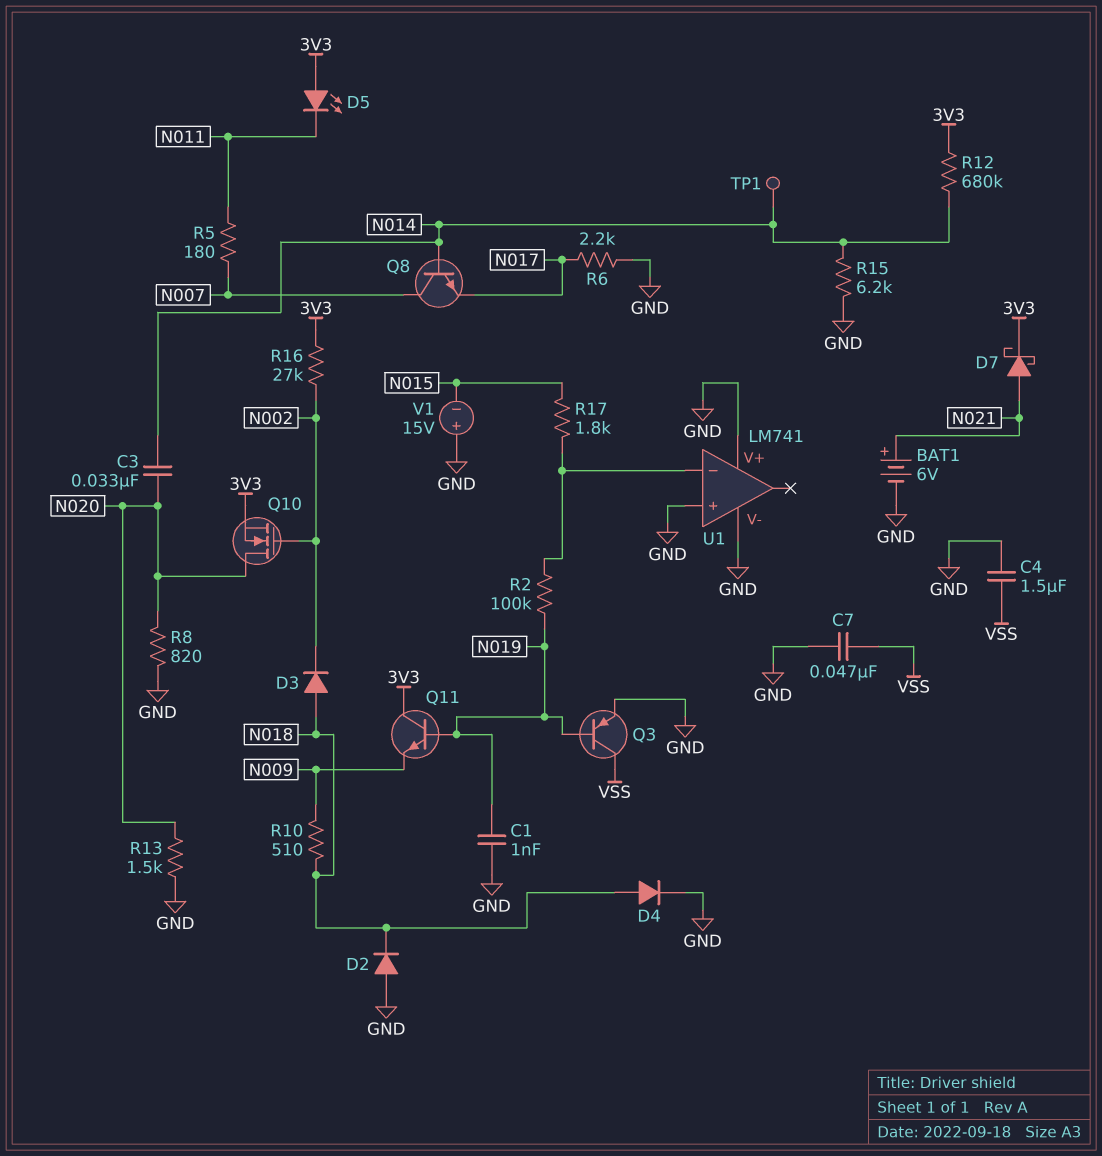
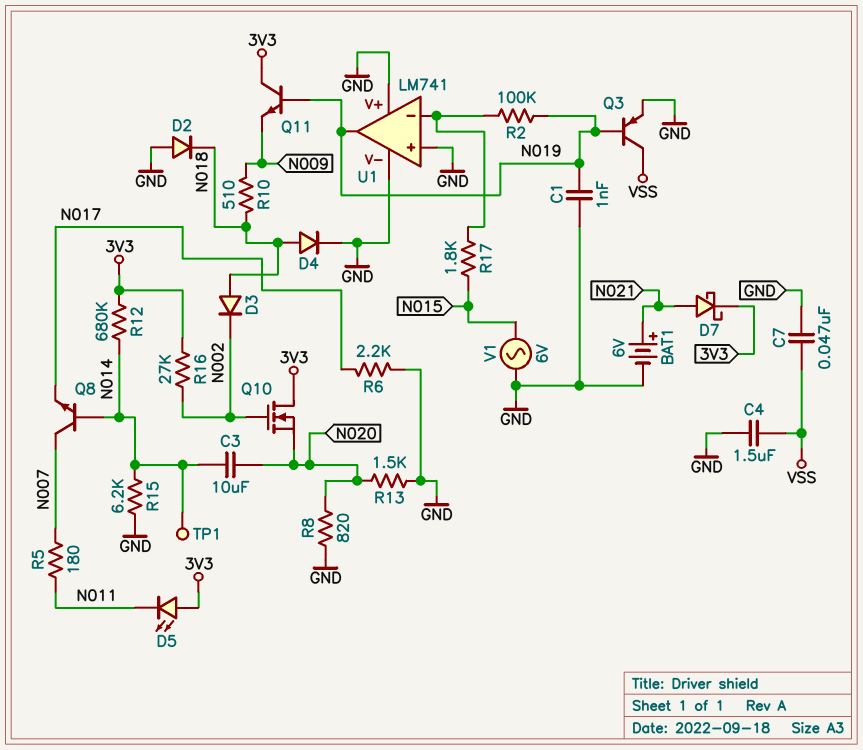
C3: 33nF (N014, N020) -> 10uF (N014, N020)
Q10: NMOS (G N002, D N020, S 3V3) -> NMOS (G N002, D 3V3, S N020)
U1 pin out: none -> N019
V1: 15V (plus GND, minus N015) -> AC 6V (GND, N015)

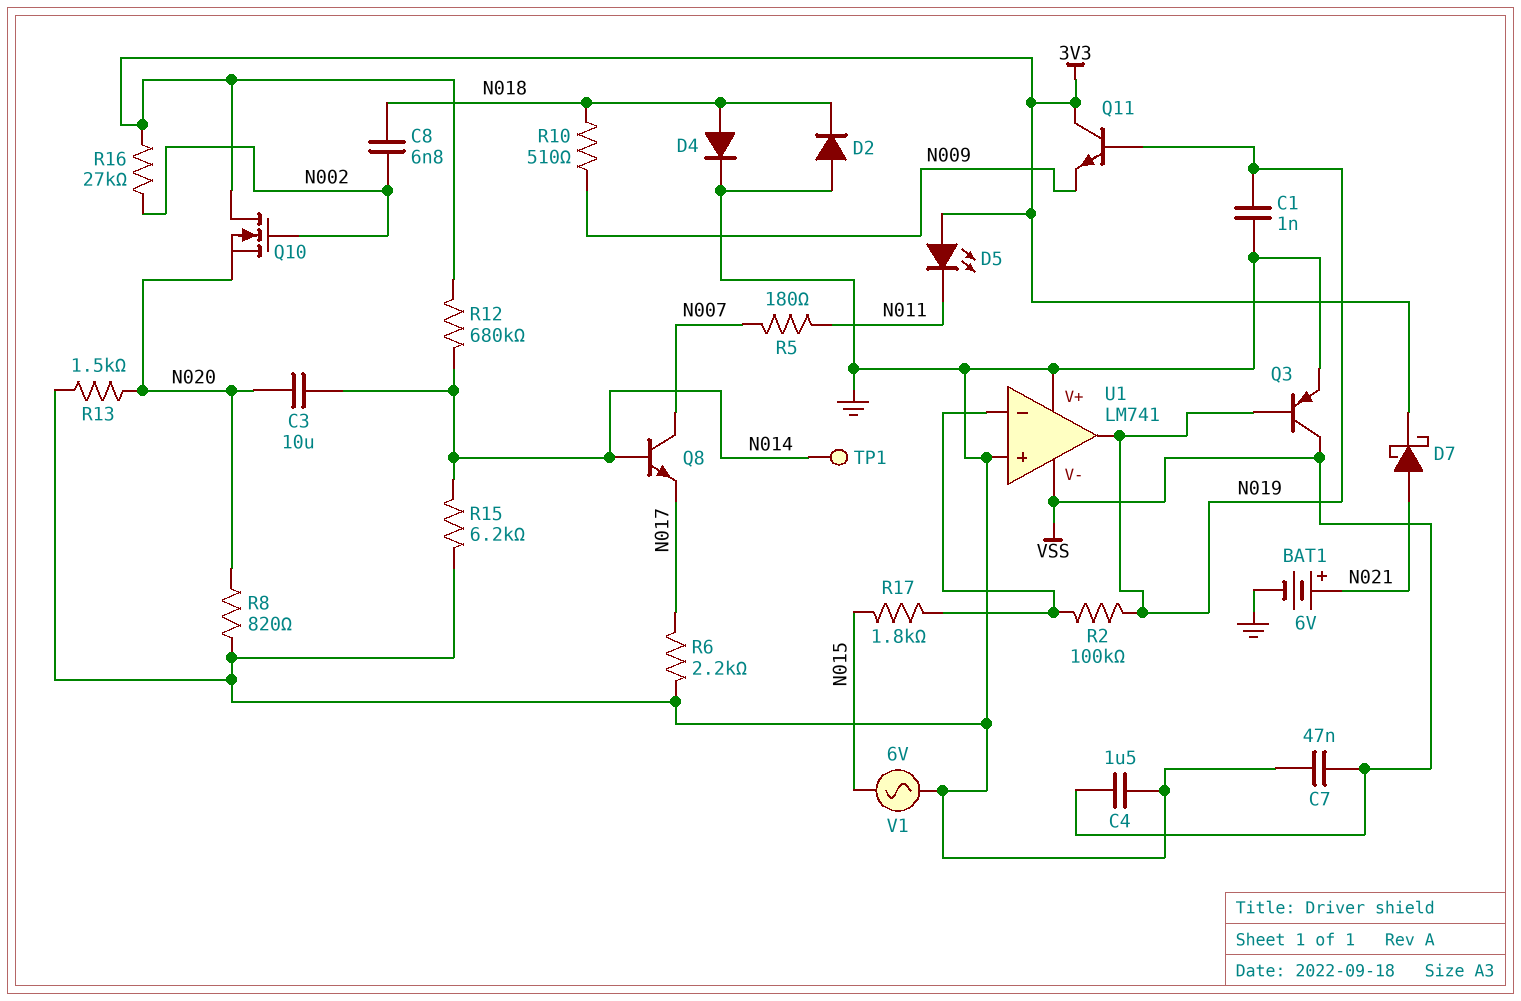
C8: none -> 6.8nF (N002, N018)
D3: diode (A N018, K N002) -> none
U1 pin V-: GND -> VSS

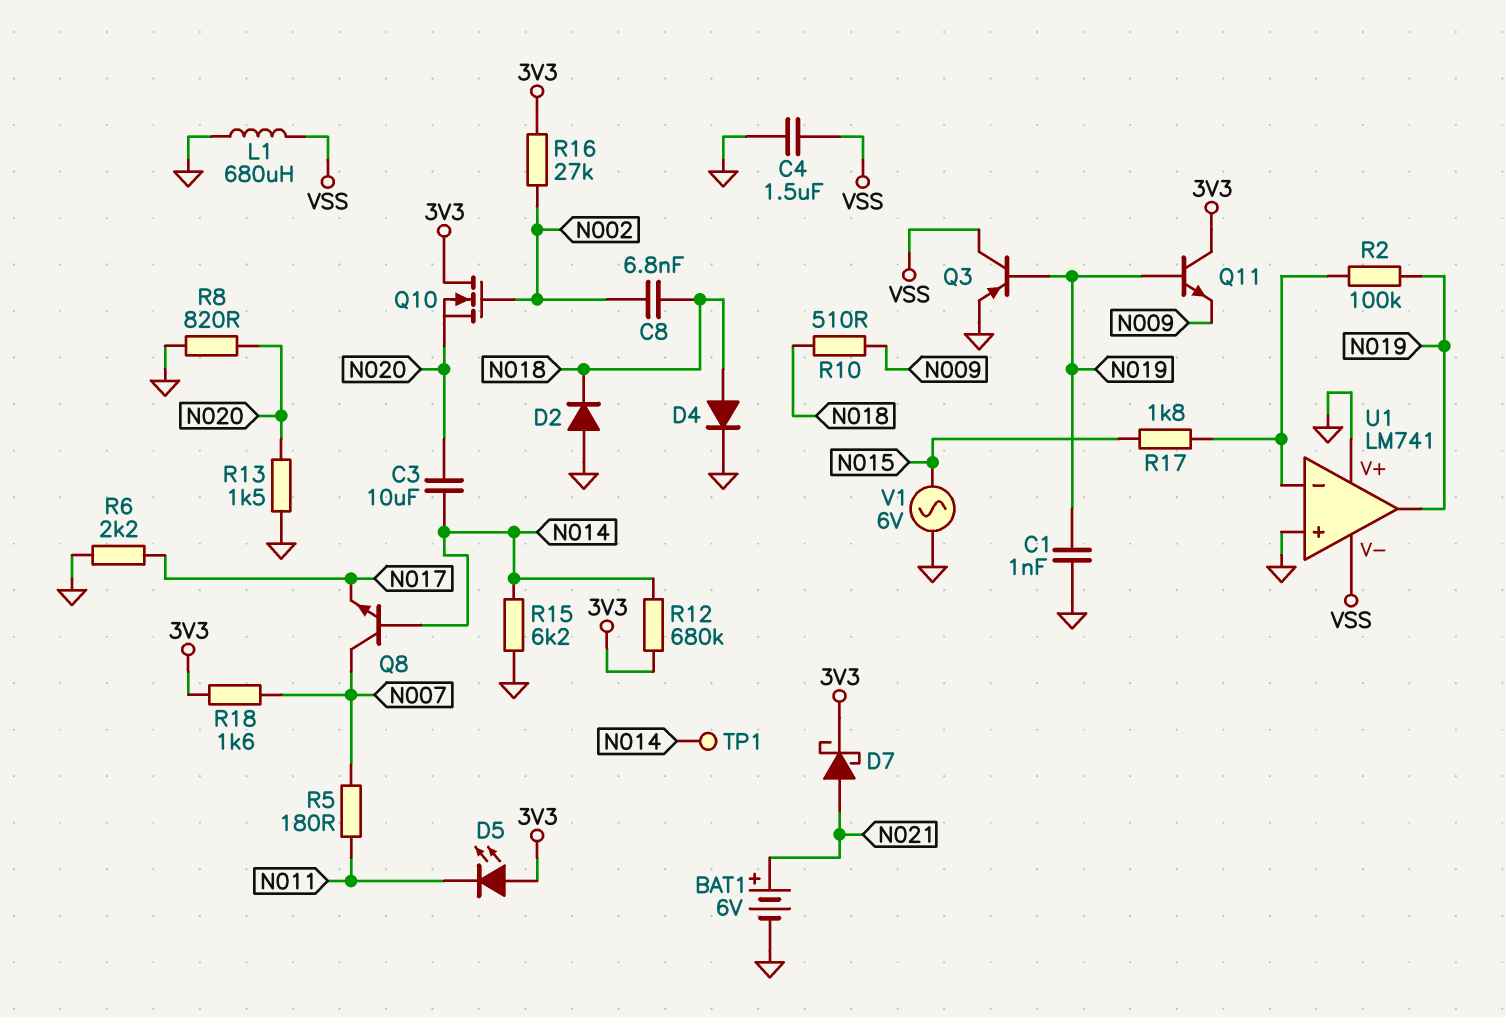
C7: 47nF (GND, VSS) -> none
L1: none -> 680uH (GND, VSS)
R18: none -> 1.6k (3V3, N007)

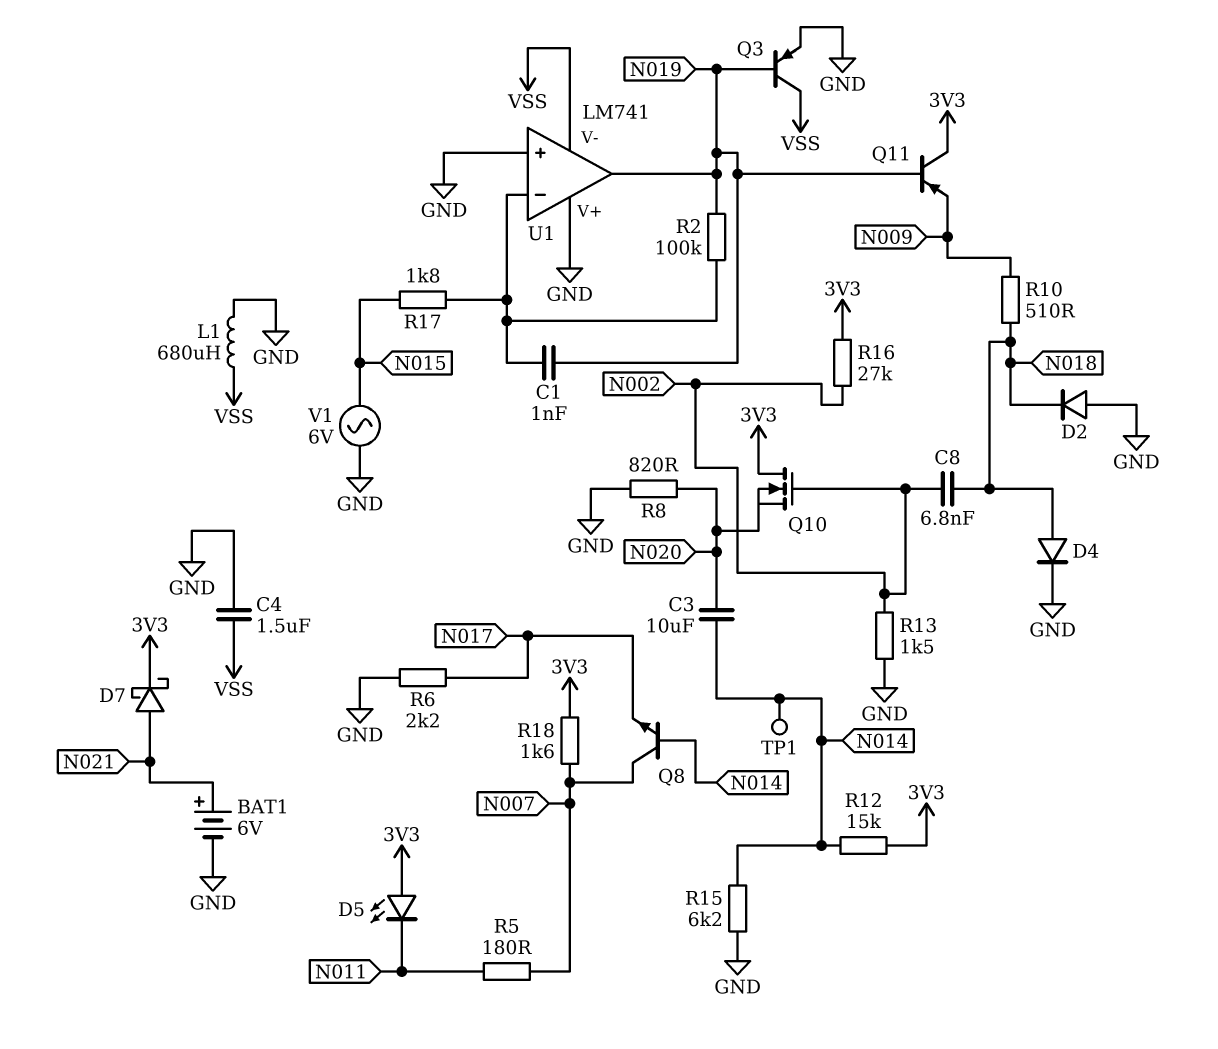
C1: 1nF (GND, N019) -> 1nF (N019, U1/in-)
Q11: NPN (B N019, C 3V3, E N009) -> PNP (B N019, C 3V3, E N009)
R12: 680k (3V3, N014) -> 15k (3V3, N014)
R13: 1.5k (GND, N020) -> 1.5k (GND, N002)

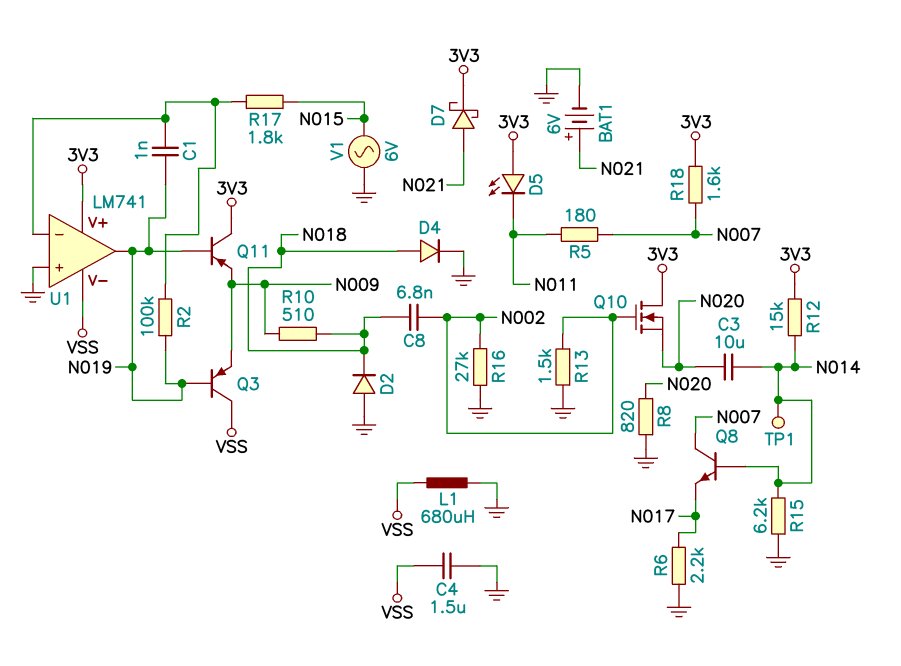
Q3: PNP (B N019, C VSS, E GND) -> PNP (B N019, C VSS, E N009)
R16: 27k (3V3, N002) -> 27k (GND, N002)
U1 pin V+: GND -> 3V3

